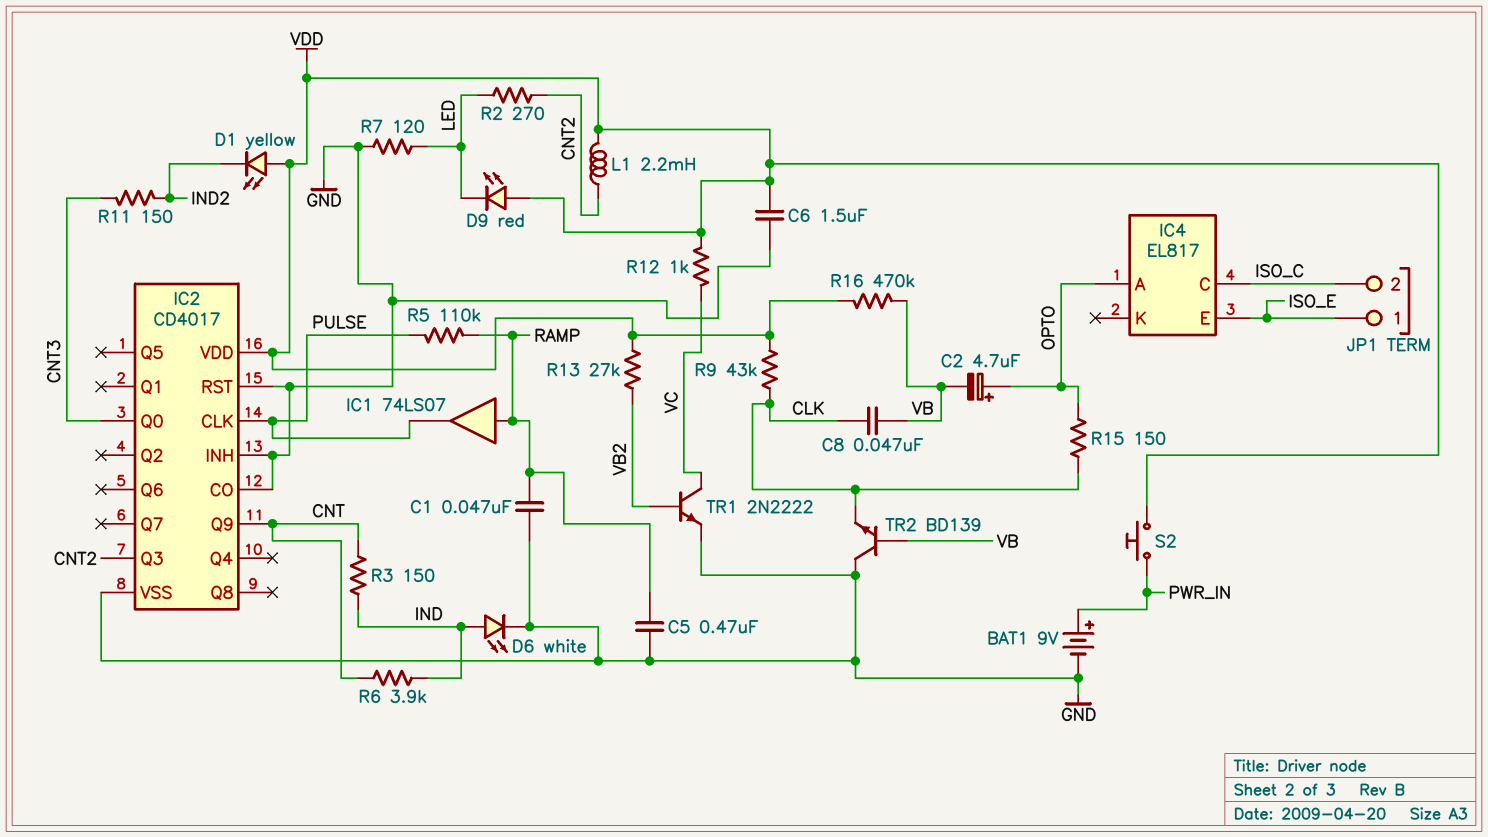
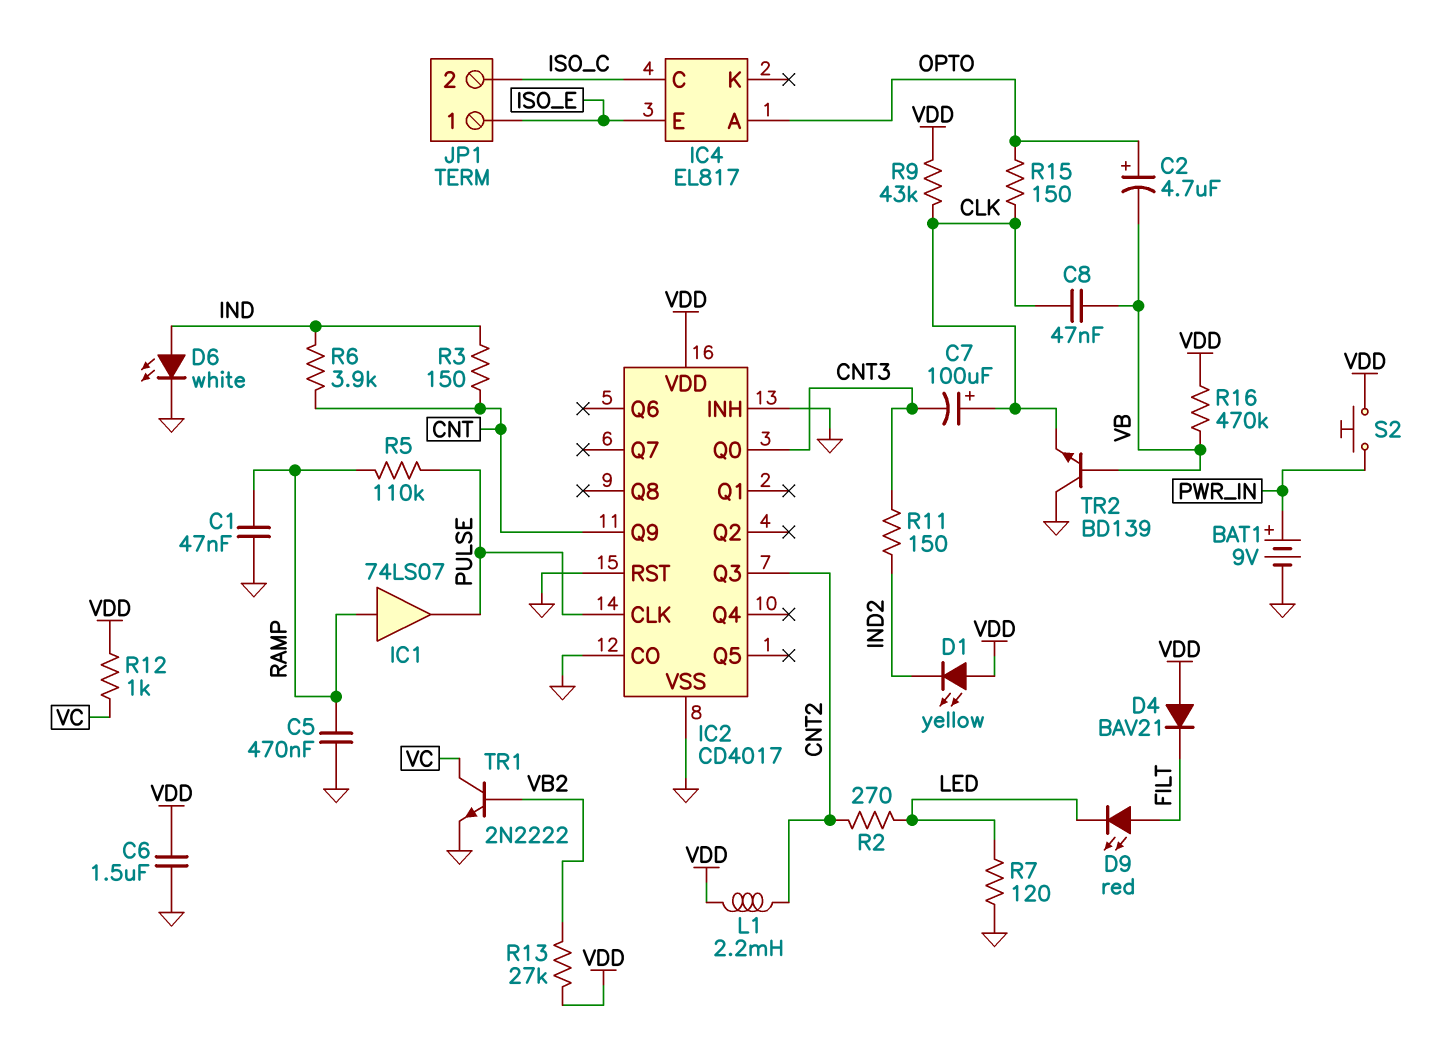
C7: none -> 100uF (plus CLK, minus CNT3)
D4: none -> diode BAV21 (A VDD, K FILT)
D9: LED red (A VDD, K LED) -> LED red (A FILT, K LED)

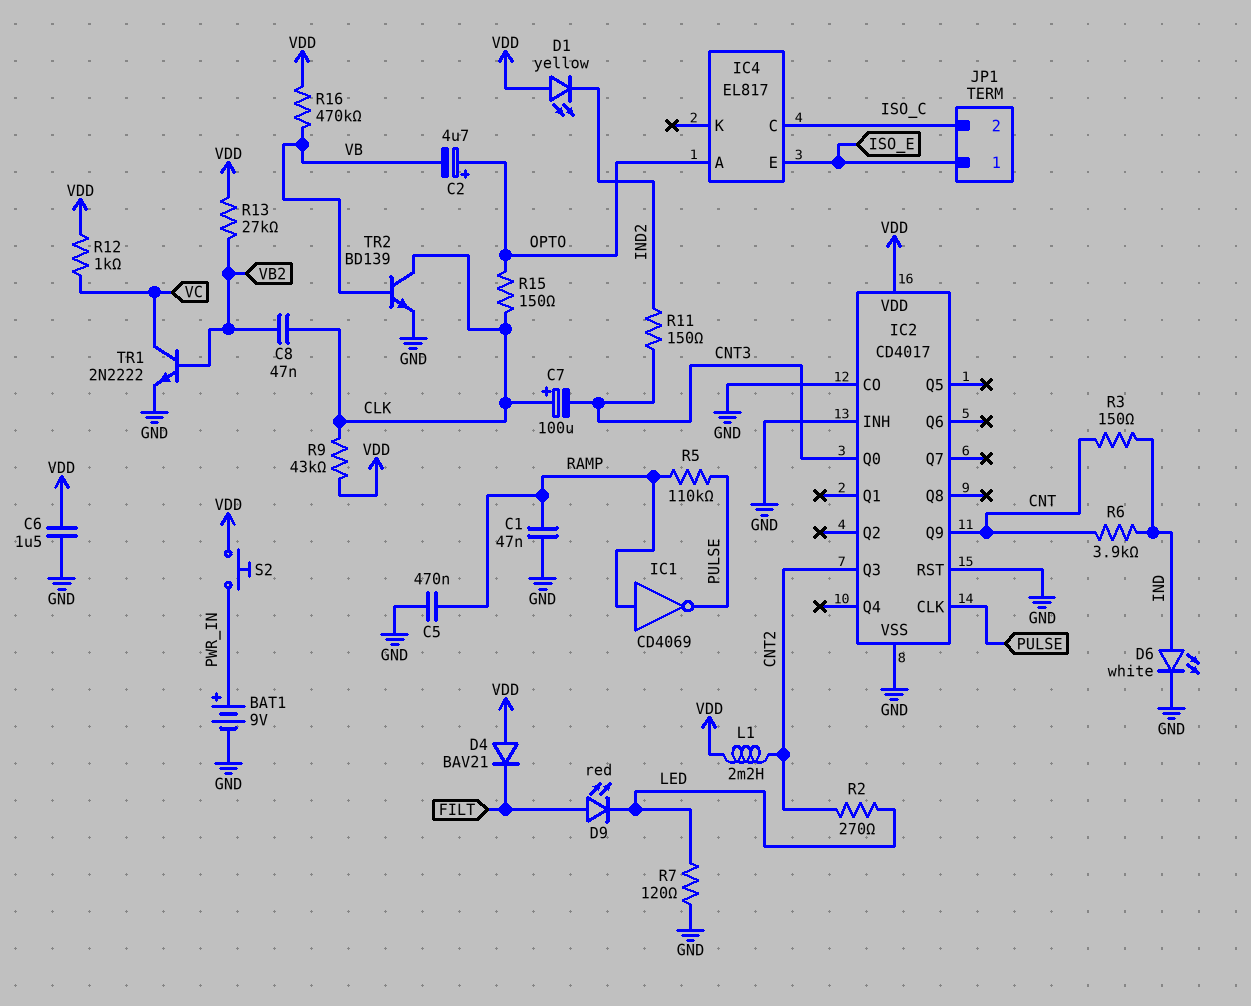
C8: 47nF (CLK, VB) -> 47nF (CLK, VB2)
IC1: buffer 74LS07 (in RAMP, out PULSE) -> NOT CD4069 (in RAMP, out PULSE)
TR2: NPN BD139 (B VB, C GND, E CLK) -> NPN BD139 (B VB, C CLK, E GND)

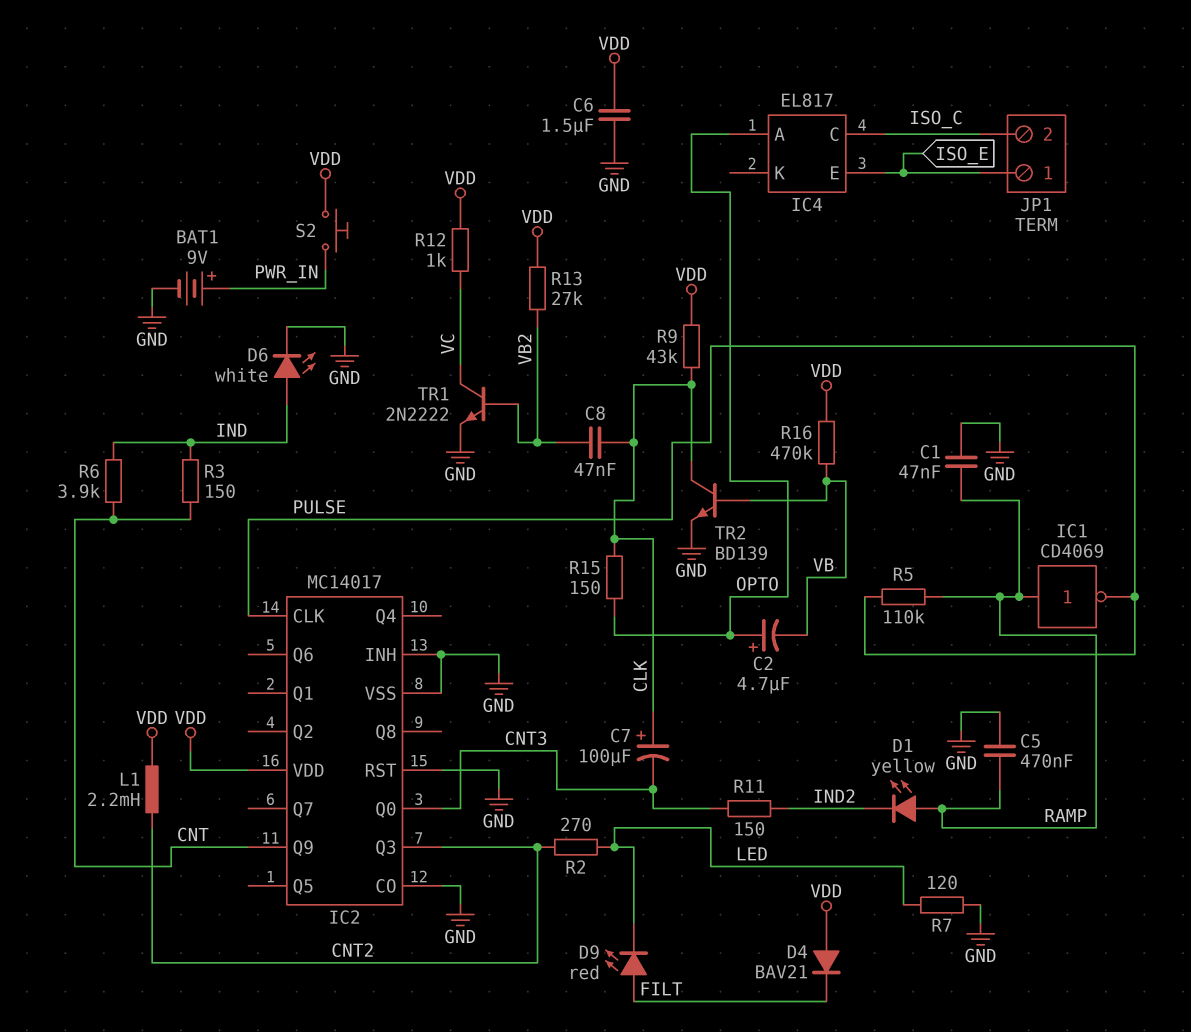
D1: LED yellow (A VDD, K IND2) -> LED yellow (A RAMP, K IND2)
IC2: CD4017 -> MC14017

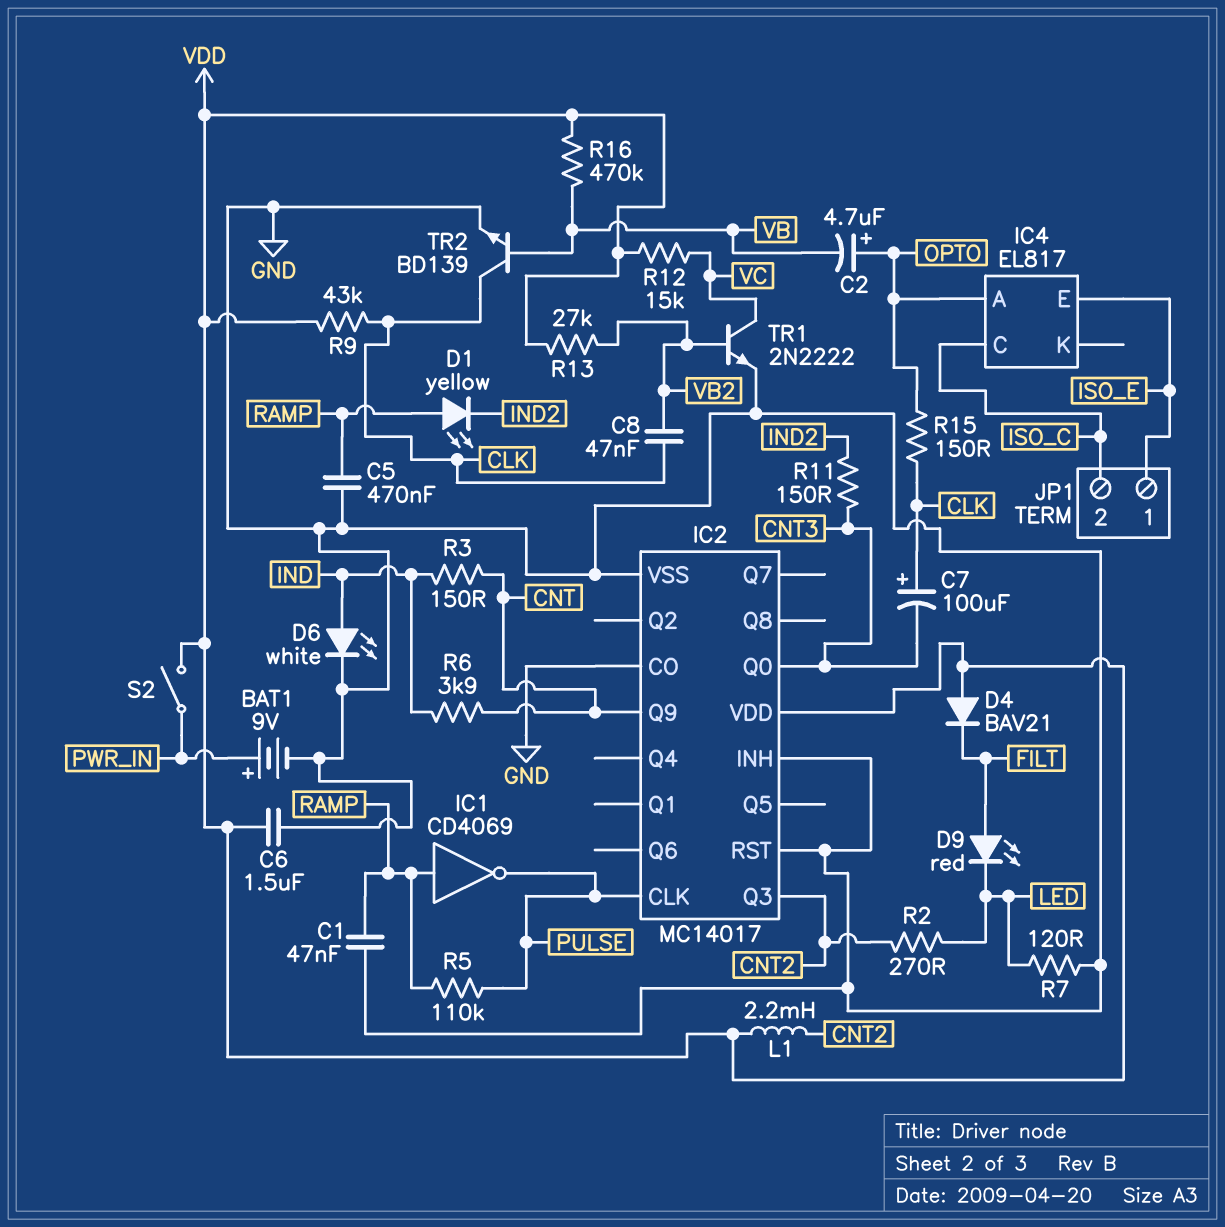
R12: 1k (VC, VDD) -> 15k (VC, VDD)
S2: button (PWR_IN, VDD) -> switch (PWR_IN, VDD)

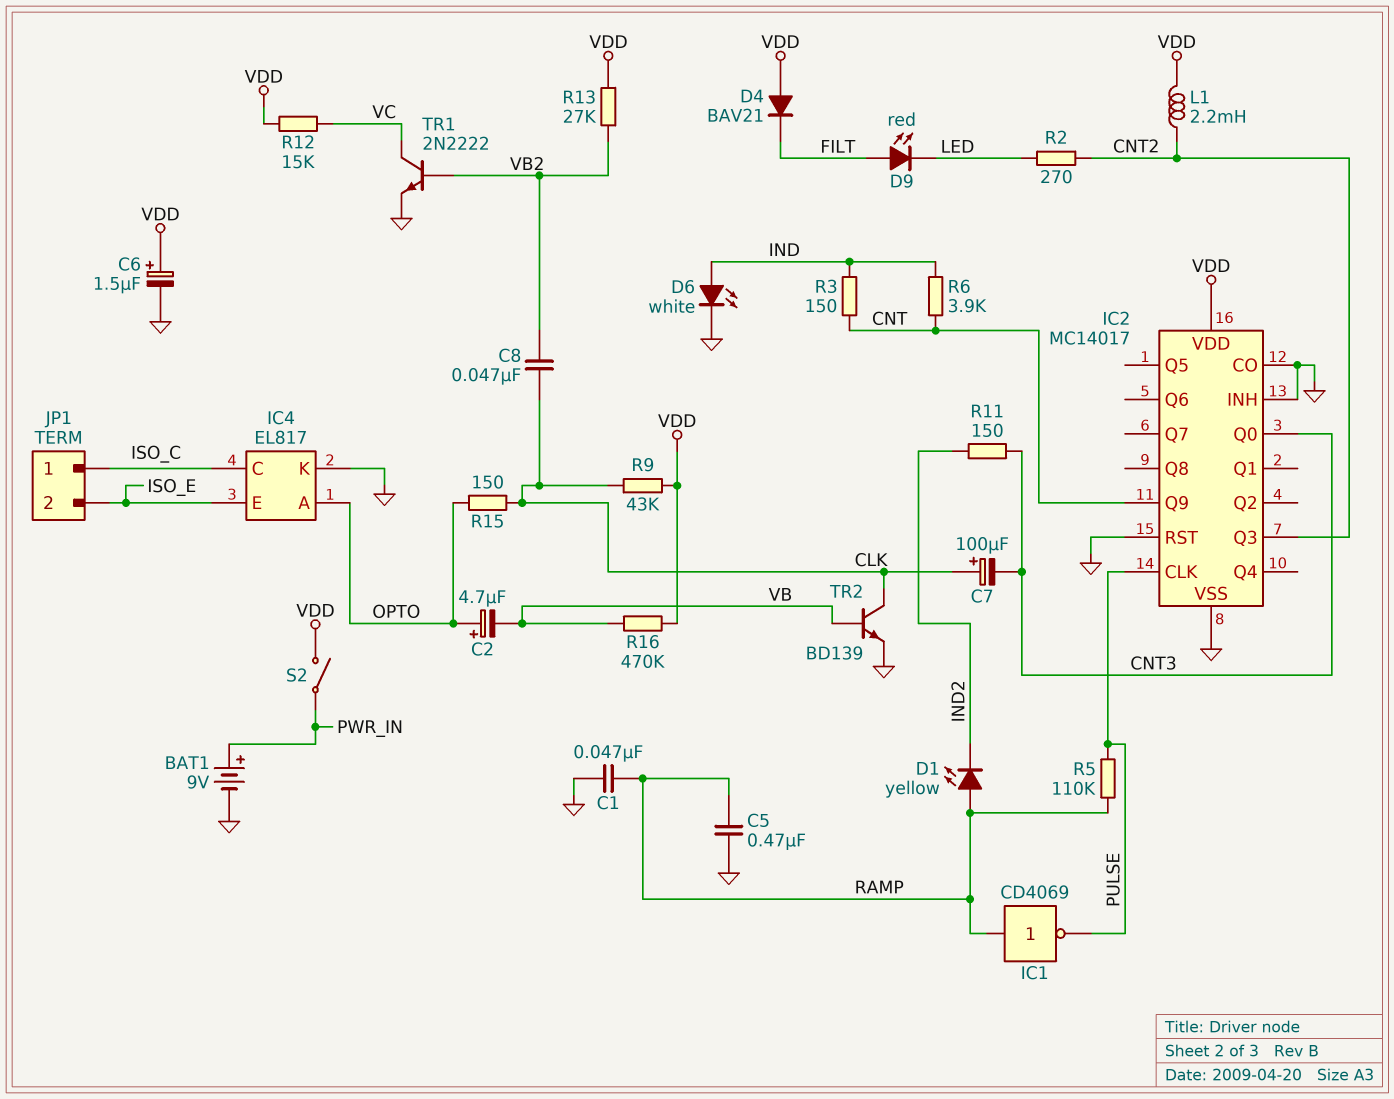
C6: 1.5uF (GND, VDD) -> 1.5uF (plus VDD, minus GND)
IC4 pin K: none -> GND
JP1 pin 1: ISO_E -> ISO_C
JP1 pin 2: ISO_C -> ISO_E
R7: 120 (GND, LED) -> none

